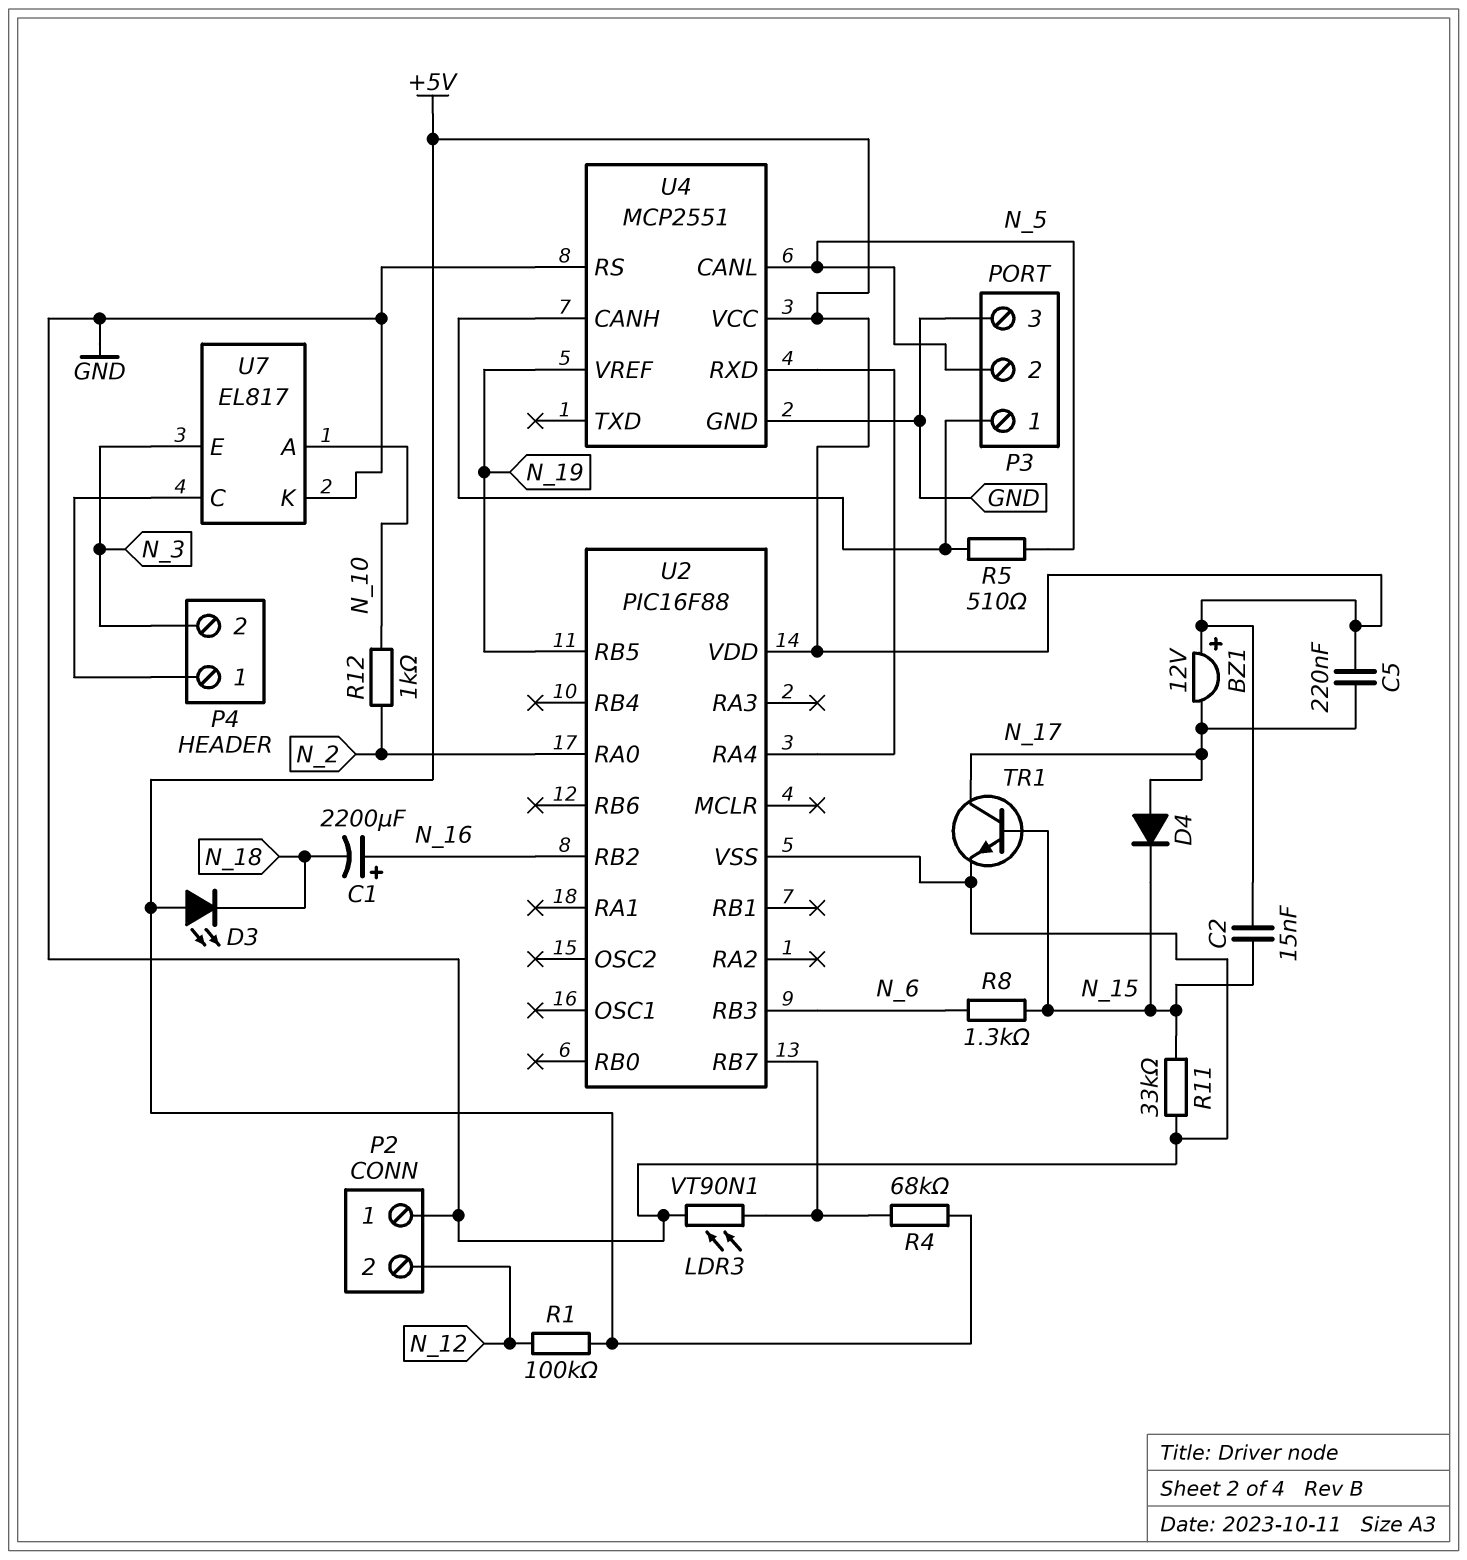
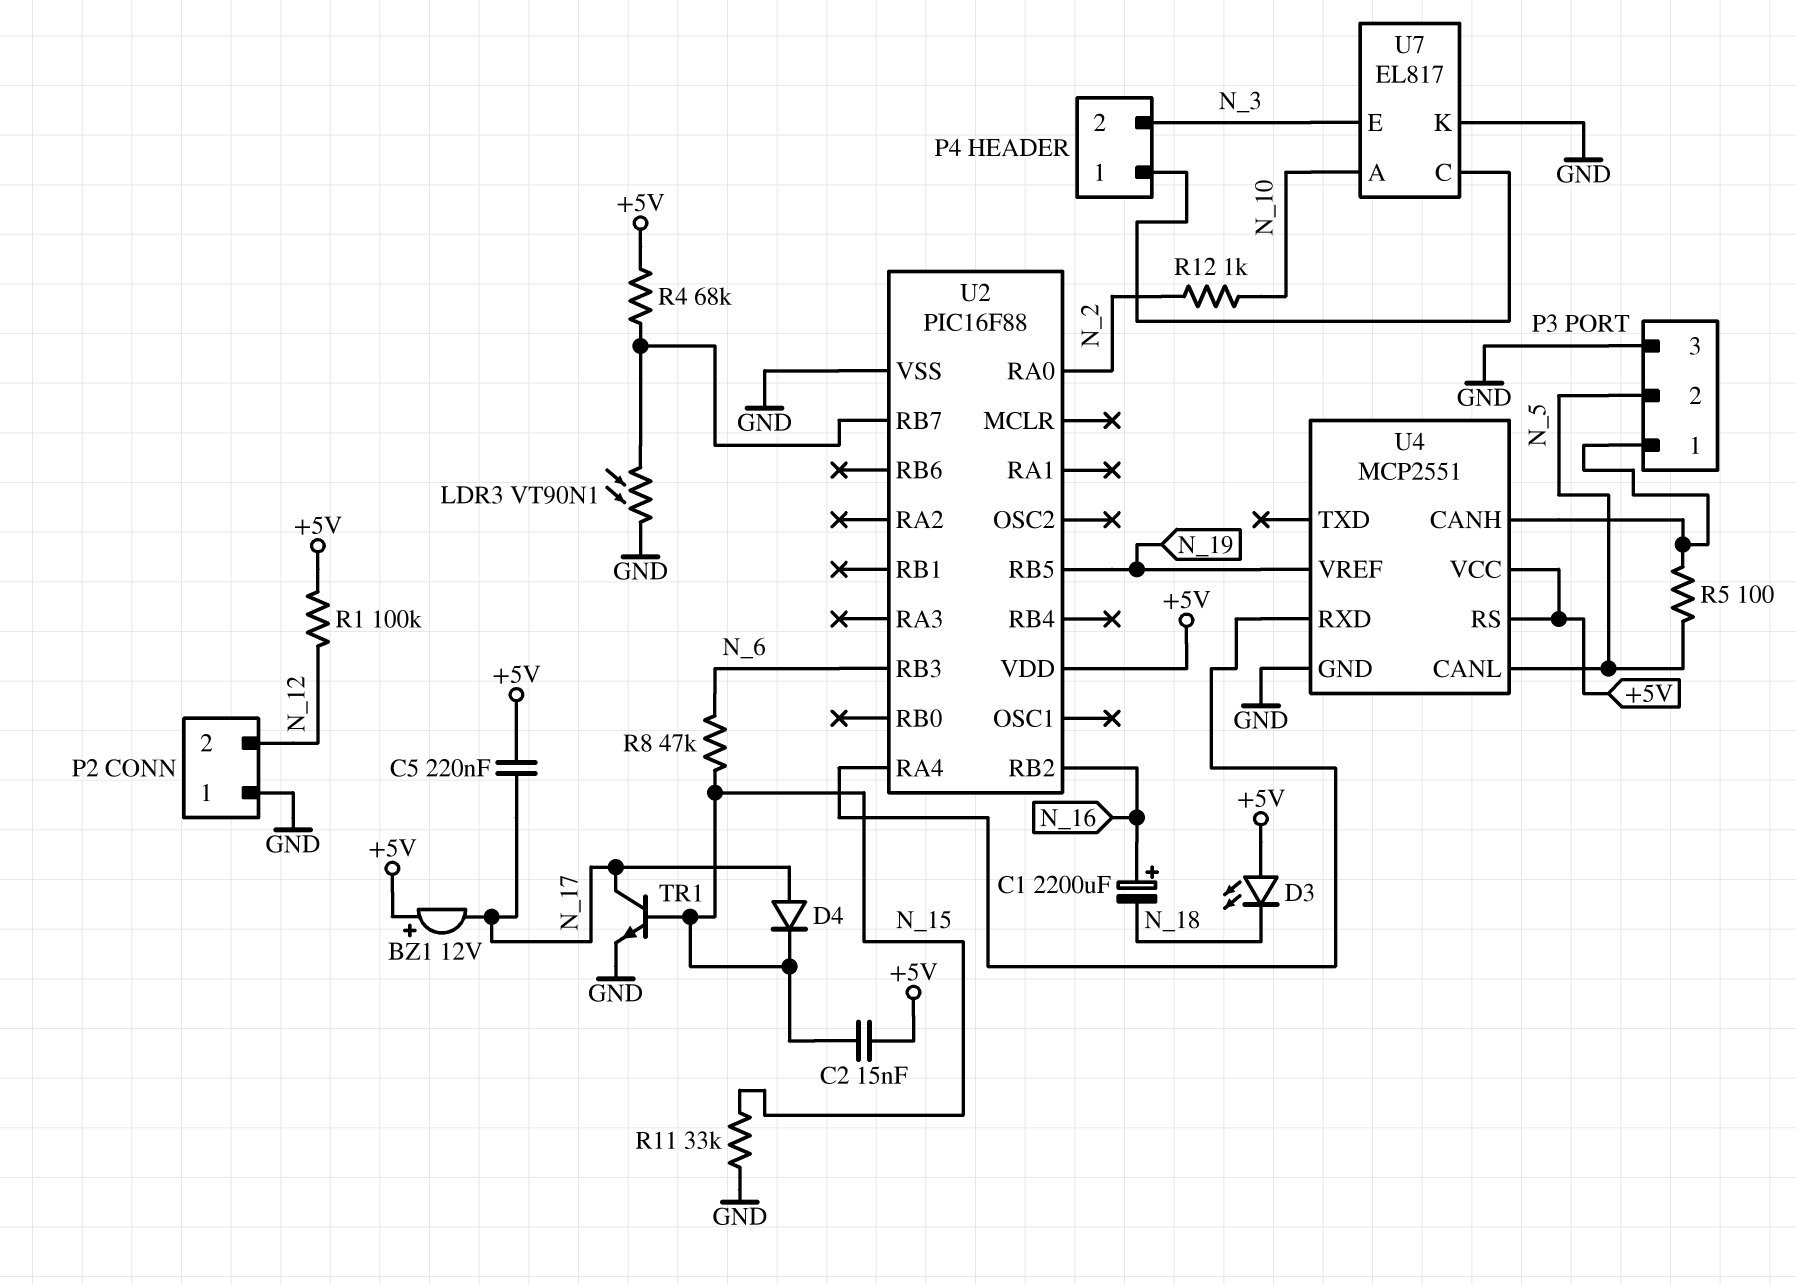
R5: 510 (N_5, P3/1) -> 100 (N_5, P3/1)
R8: 1.3k (N_6, N_15) -> 47k (N_6, N_15)
U4 pin RS: GND -> +5V

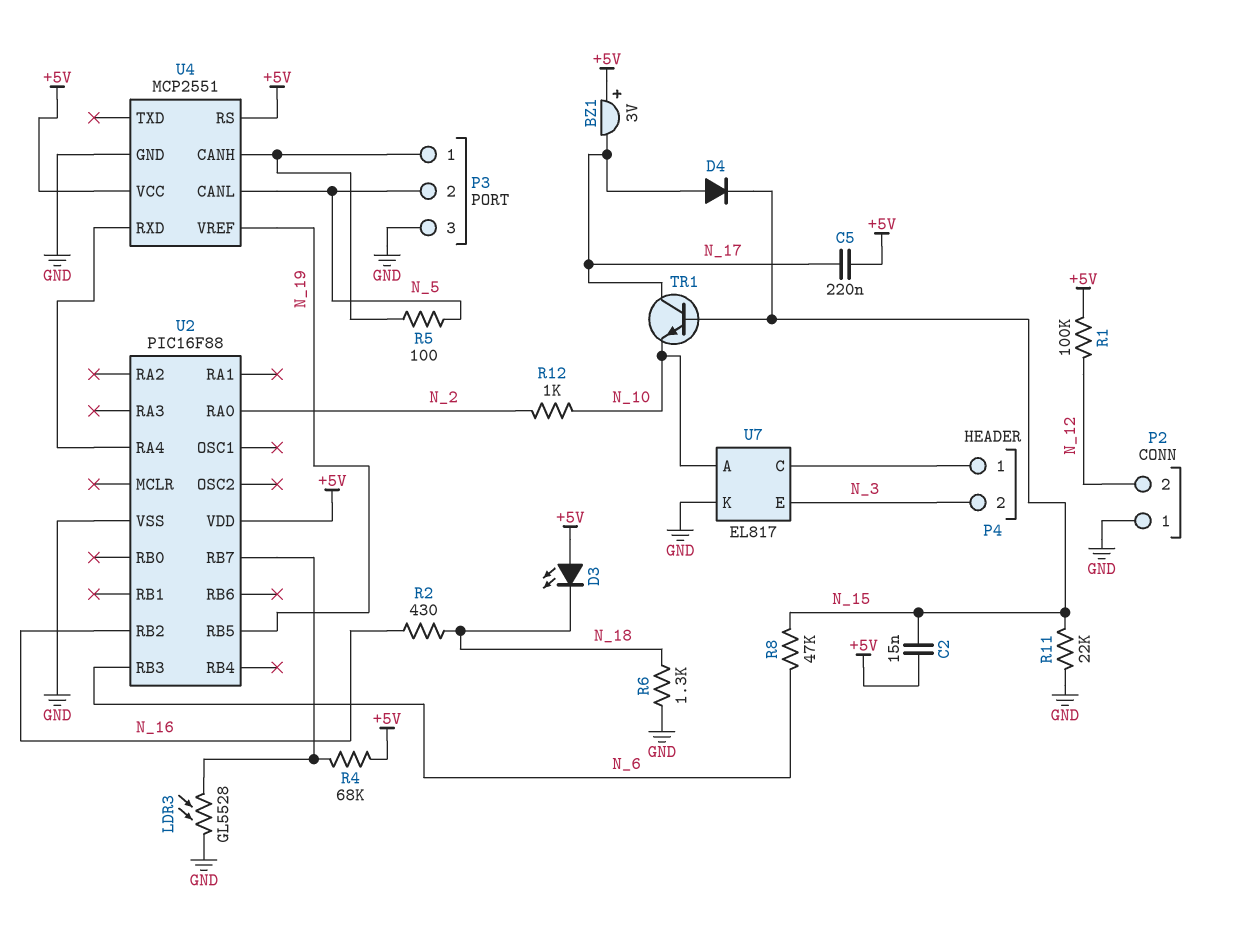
BZ1: buzzer 12V (plus +5V, minus N_17) -> buzzer 3V (plus +5V, minus N_17)
C1: 2200uF (plus N_16, minus N_18) -> none
LDR3: VT90N1 (GND, U2/RB7) -> GL5528 (GND, U2/RB7)
R2: none -> 430 (N_16, N_18)
R6: none -> 1.3k (GND, N_18)
R11: 33k (GND, N_15) -> 22k (GND, N_15)
TR1: NPN (B N_15, C N_17, E GND) -> NPN (B N_15, C N_17, E N_10)

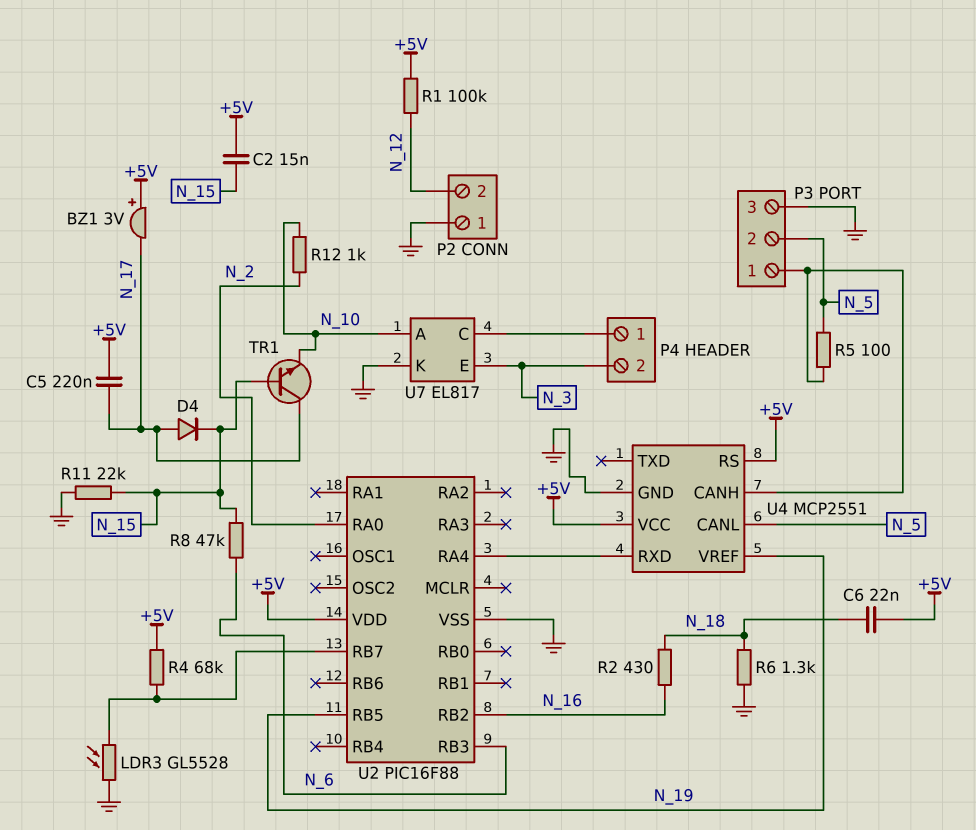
C6: none -> 22nF (+5V, N_18)
D3: LED (A +5V, K N_18) -> none

